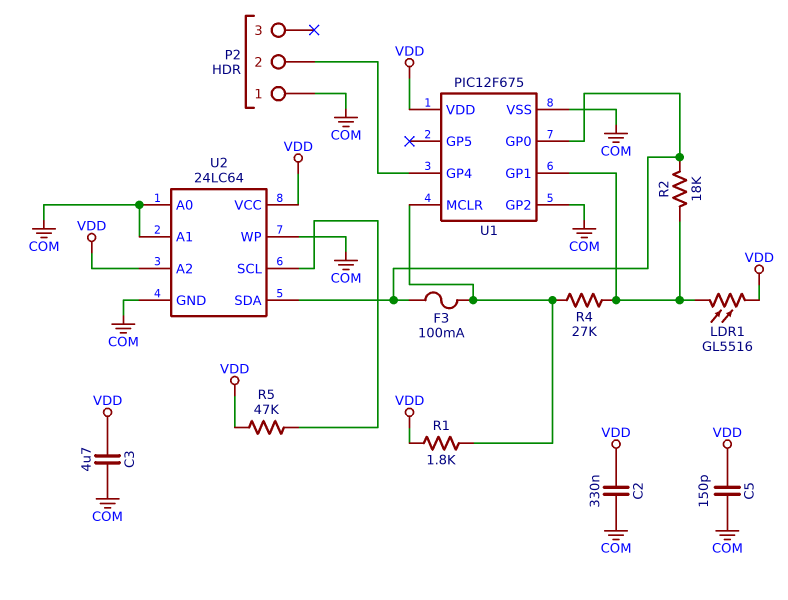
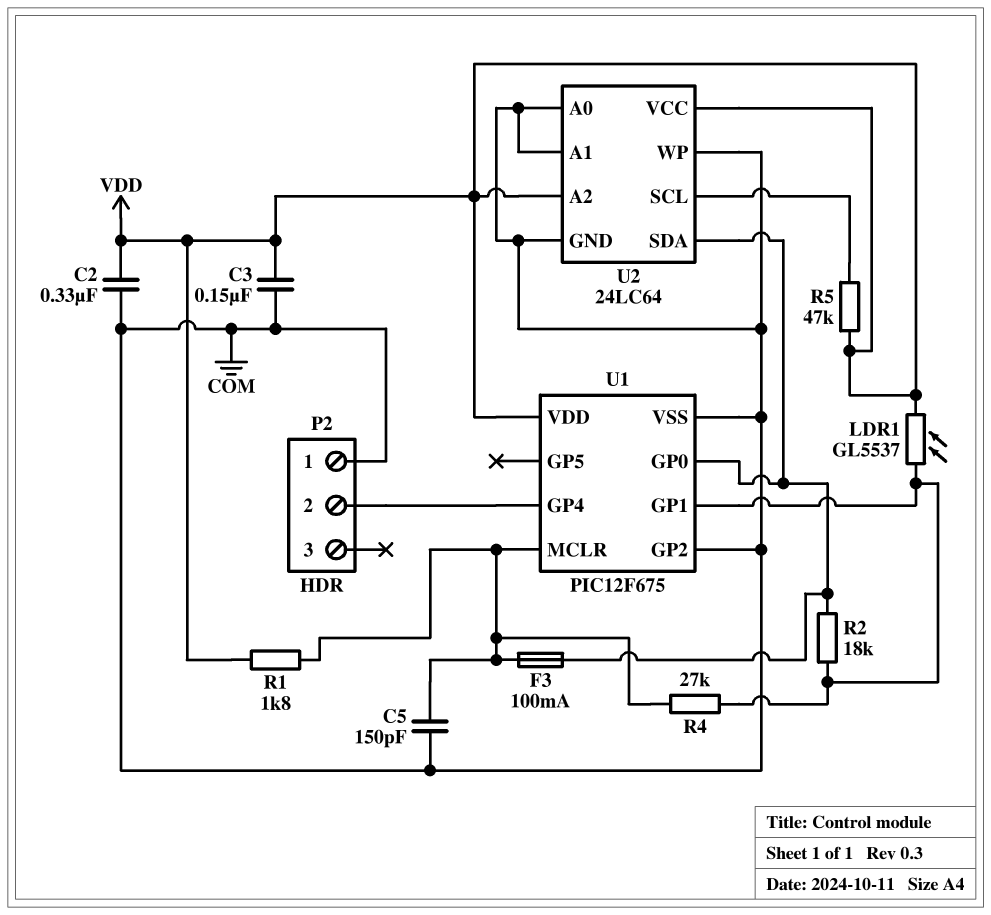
C3: 4.7uF (COM, VDD) -> 150nF (COM, VDD)
C5: 150pF (COM, VDD) -> 150pF (COM, U1/MCLR)
LDR1: GL5516 (U1/GP1, VDD) -> GL5537 (U1/GP1, VDD)

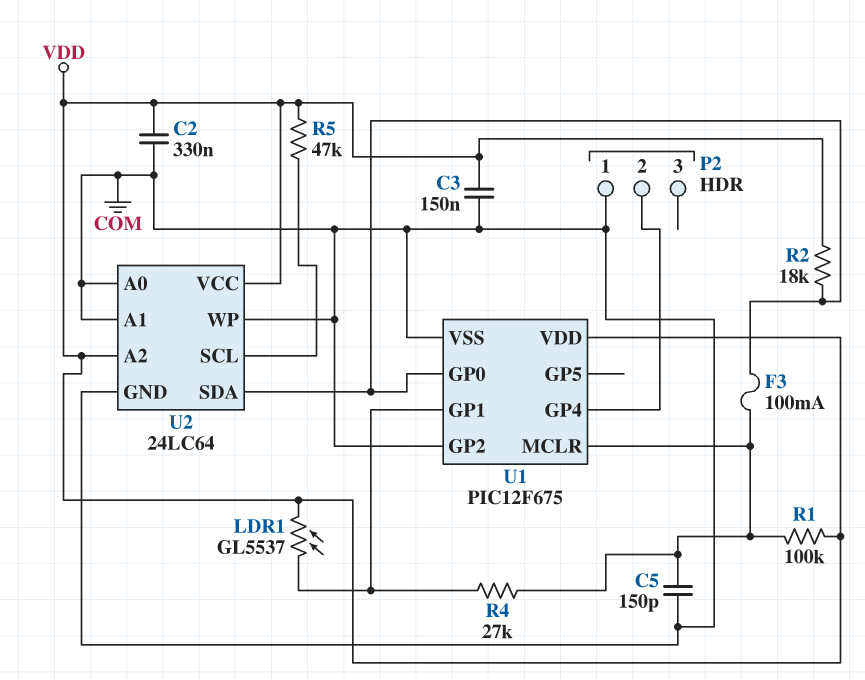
R1: 1.8k (U1/MCLR, VDD) -> 100k (U1/MCLR, VDD)
R2: 18k (U1/GP0, U1/GP1) -> 18k (U1/GP0, VDD)

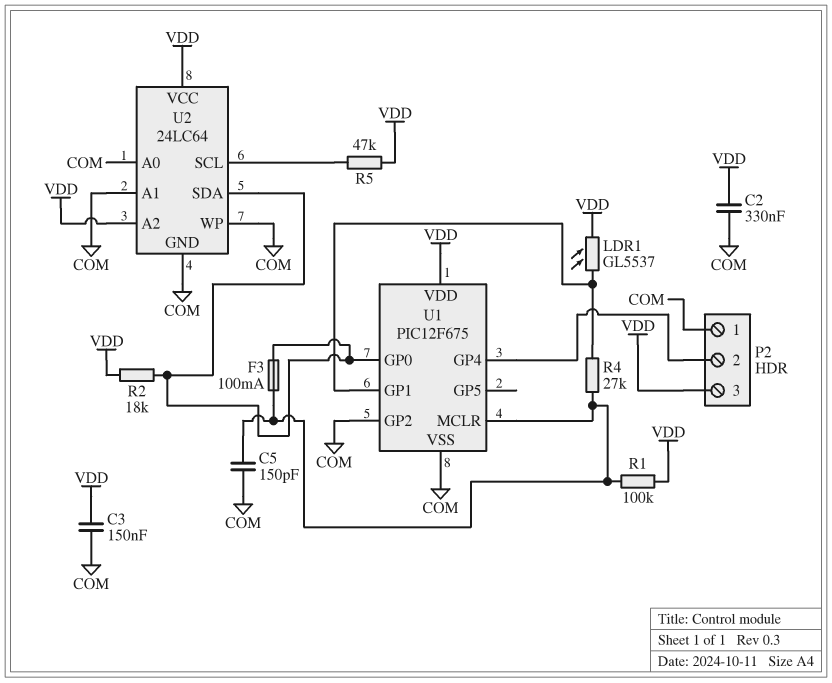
P2 pin 3: none -> VDD

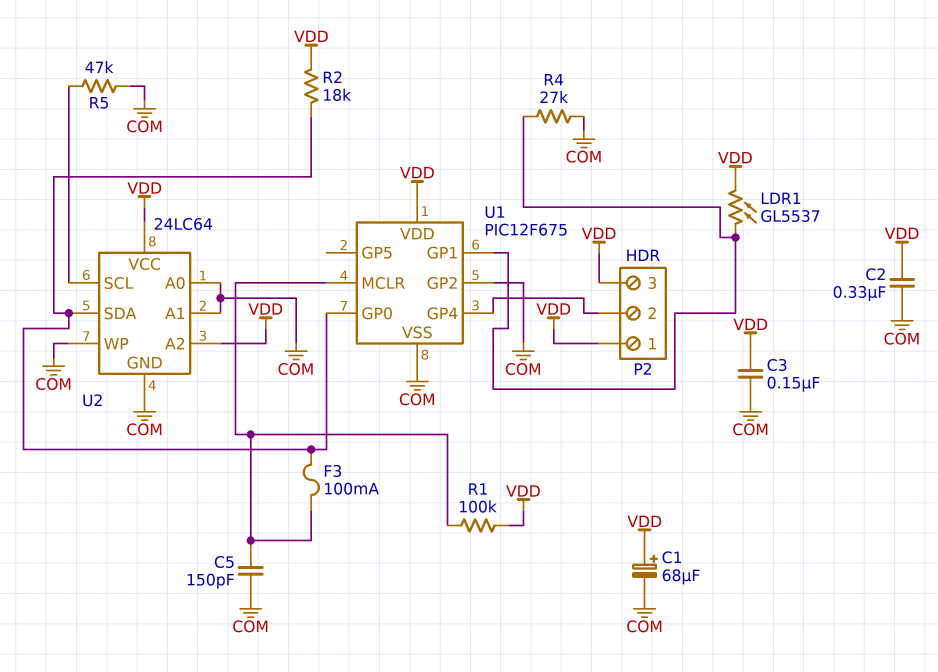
C1: none -> 68uF (plus VDD, minus COM)
P2 pin 1: COM -> VDD
R4: 27k (U1/GP1, U1/MCLR) -> 27k (COM, U1/GP1)
R5: 47k (U2/SCL, VDD) -> 47k (COM, U2/SCL)

